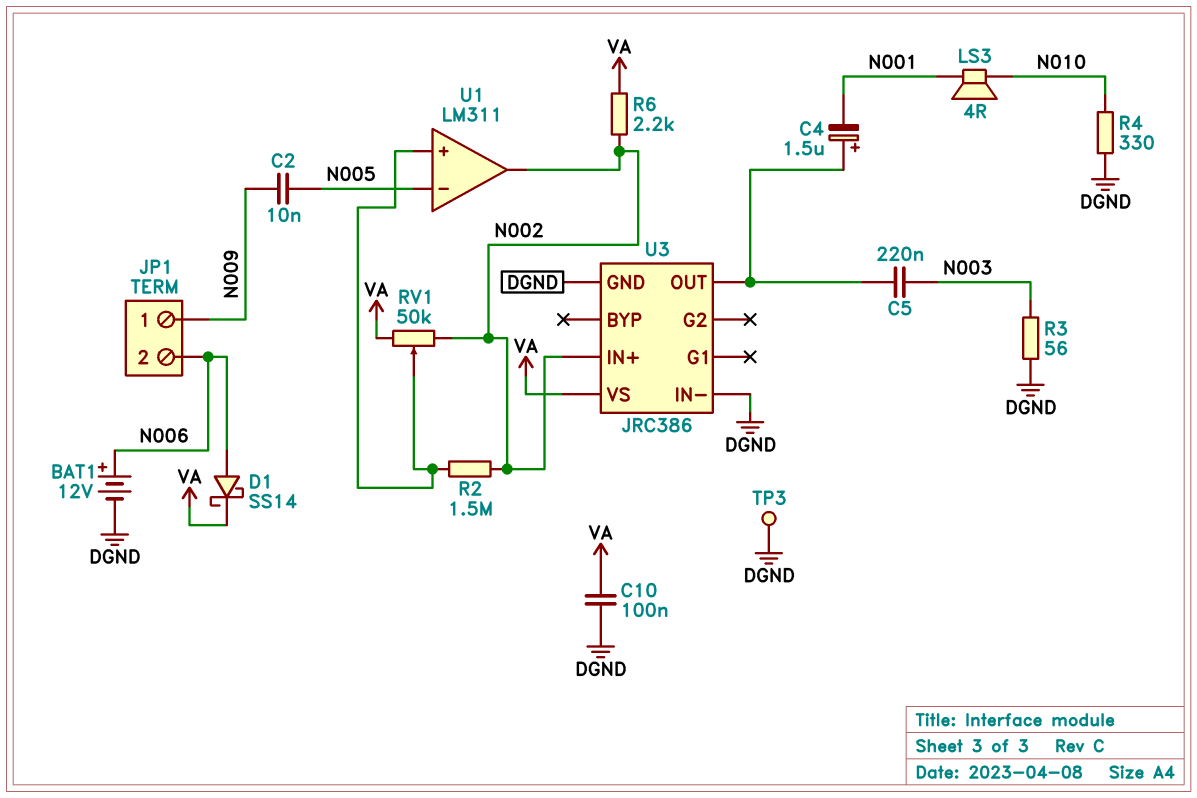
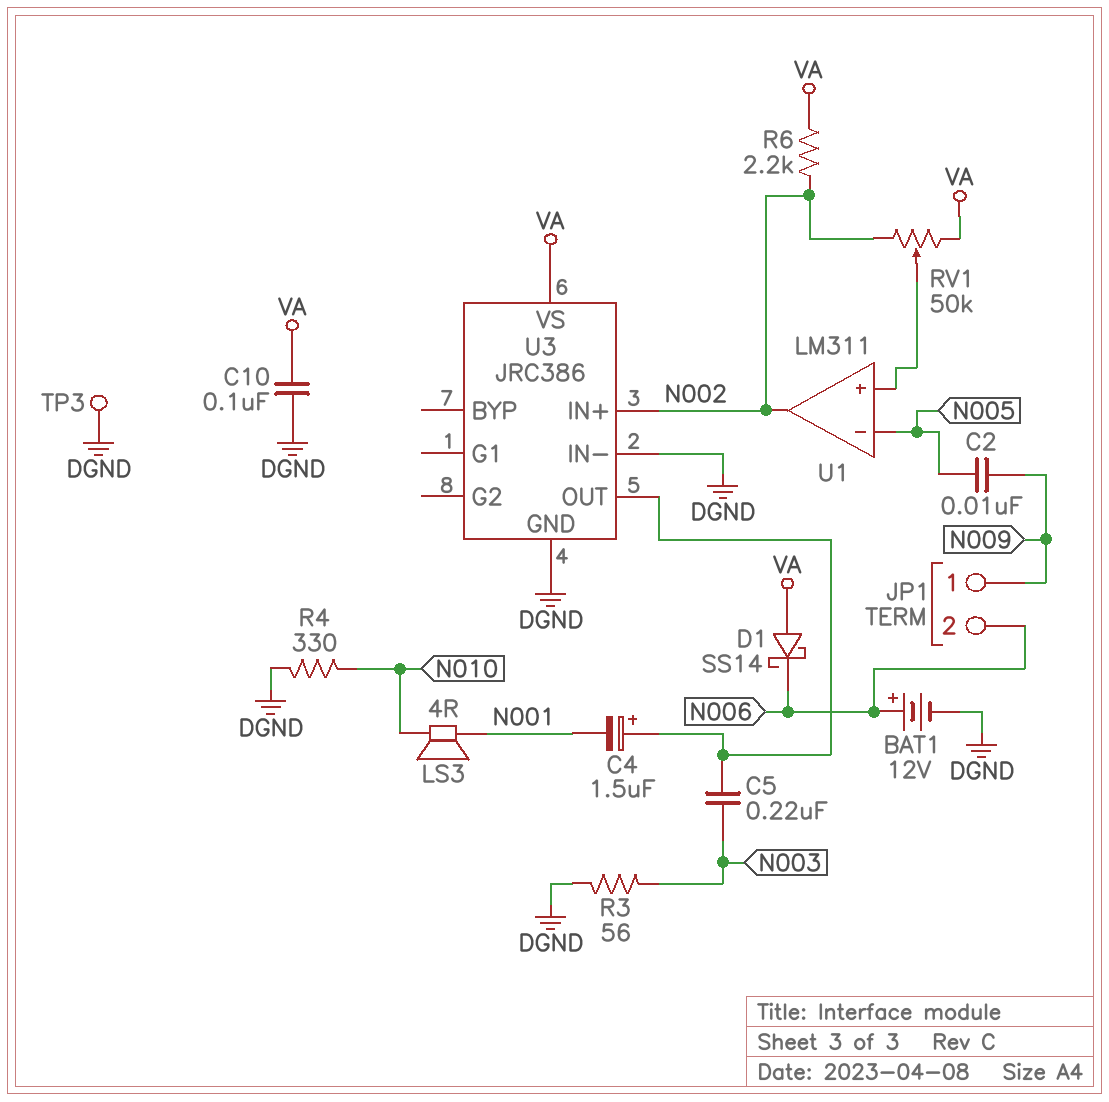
D1: schottky SS14 (A N006, K VA) -> schottky SS14 (A VA, K N006)
R2: 1.5M (N002, U1/in+) -> none

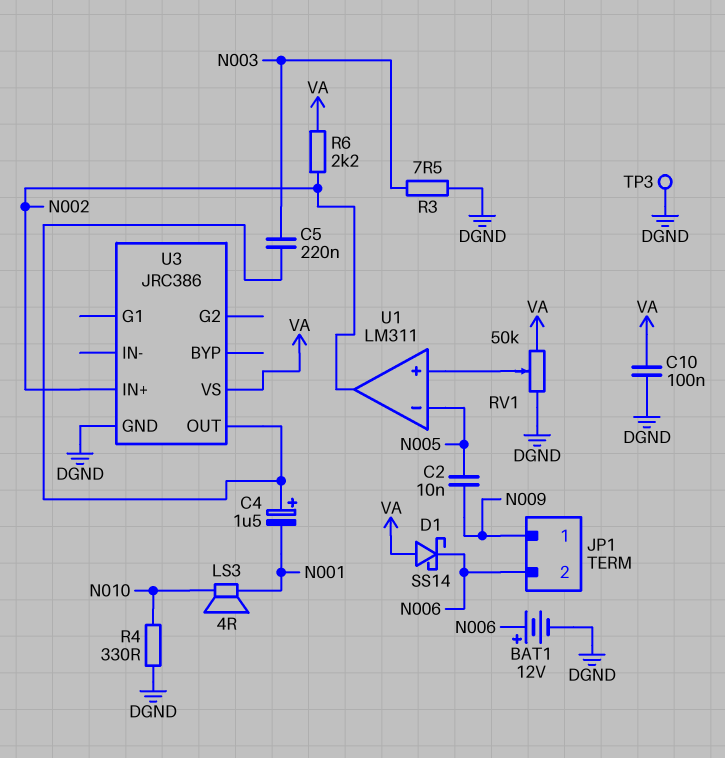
R3: 56 (DGND, N003) -> 7.5 (DGND, N003)
RV1: 50k (N002, VA, wiper U1/in+) -> 50k (DGND, VA, wiper U1/in+)
U3 pin IN-: DGND -> none

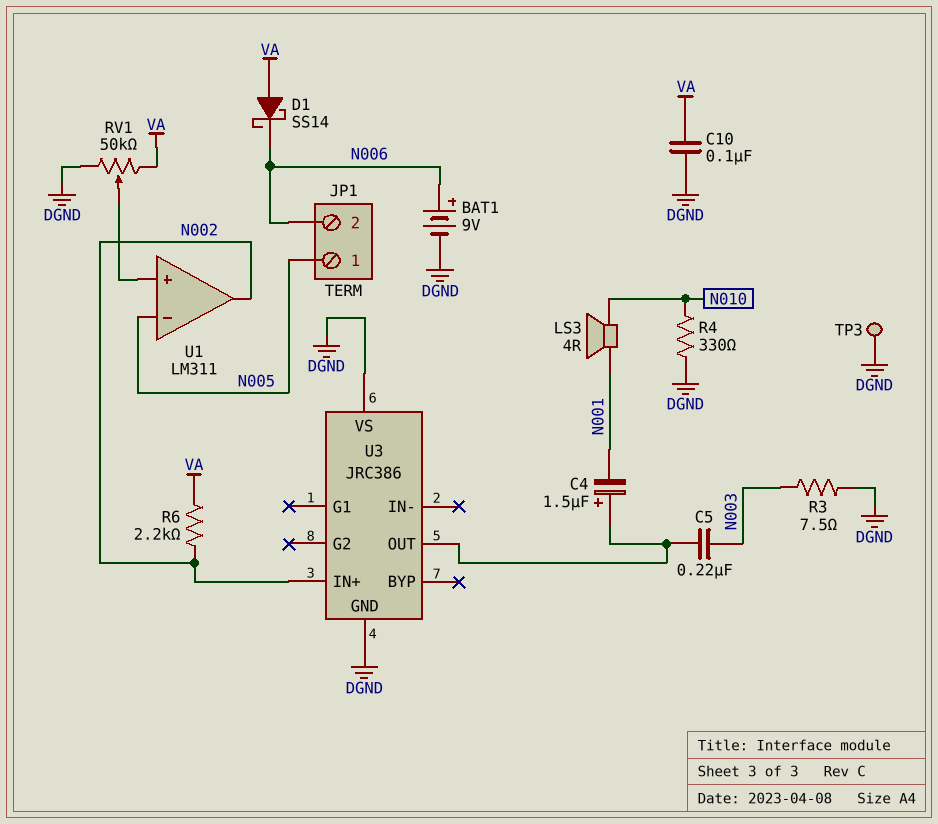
BAT1: 12V (plus N006, minus DGND) -> 9V (plus N006, minus DGND)
C2: 10nF (N005, N009) -> none
JP1 pin 1: N009 -> N005
U3 pin VS: VA -> DGND

